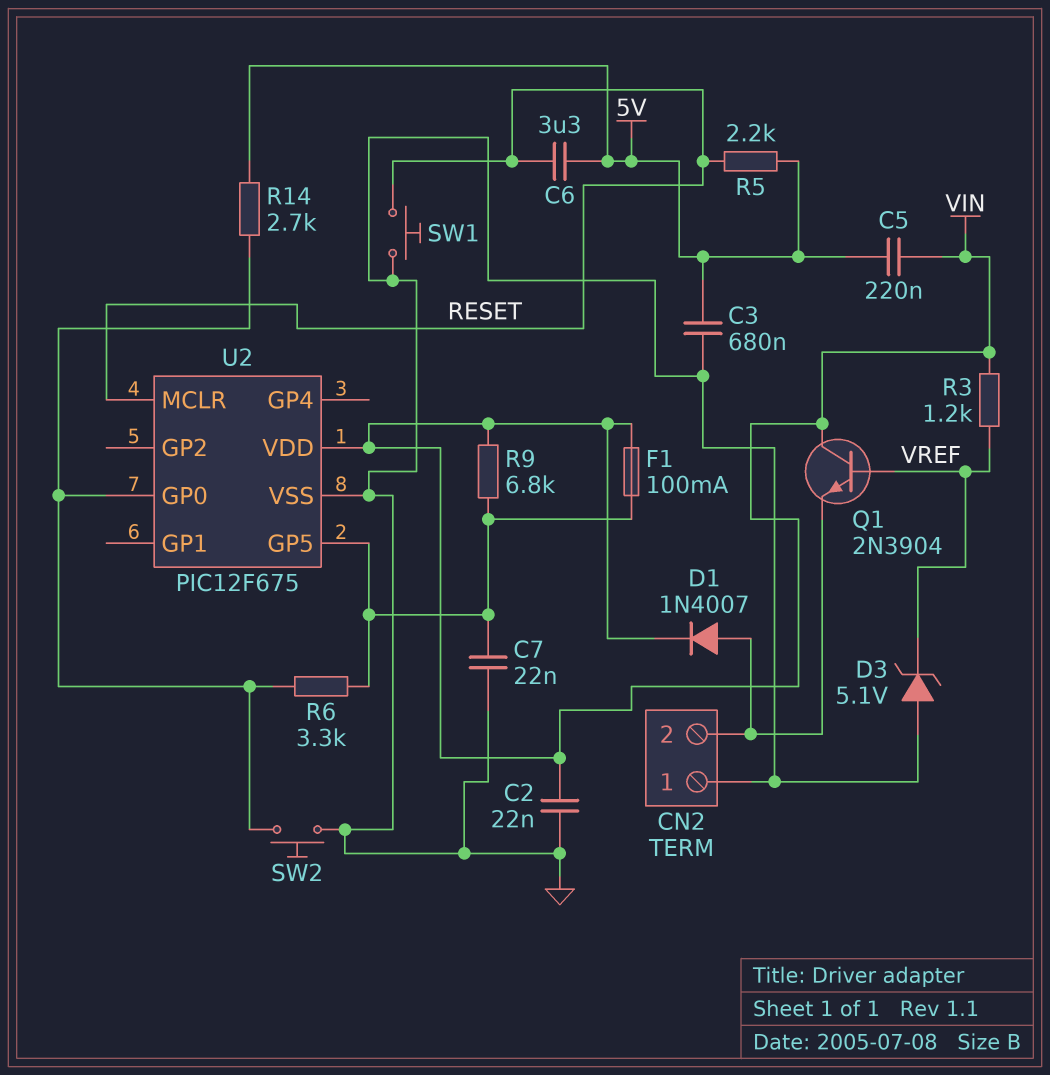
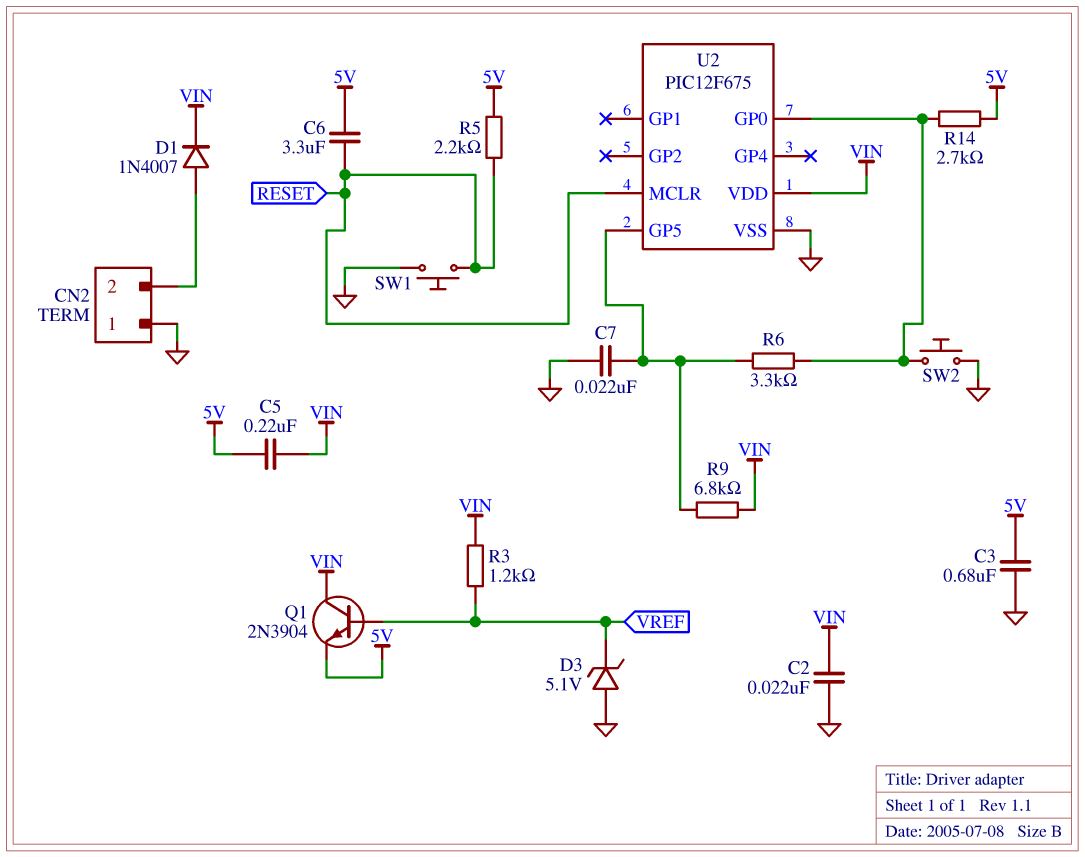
F1: 100mA (U2/GP5, VIN) -> none
Q1: NPN 2N3904 (B VREF, C VIN, E CN2/2) -> NPN 2N3904 (B VREF, C VIN, E 5V)

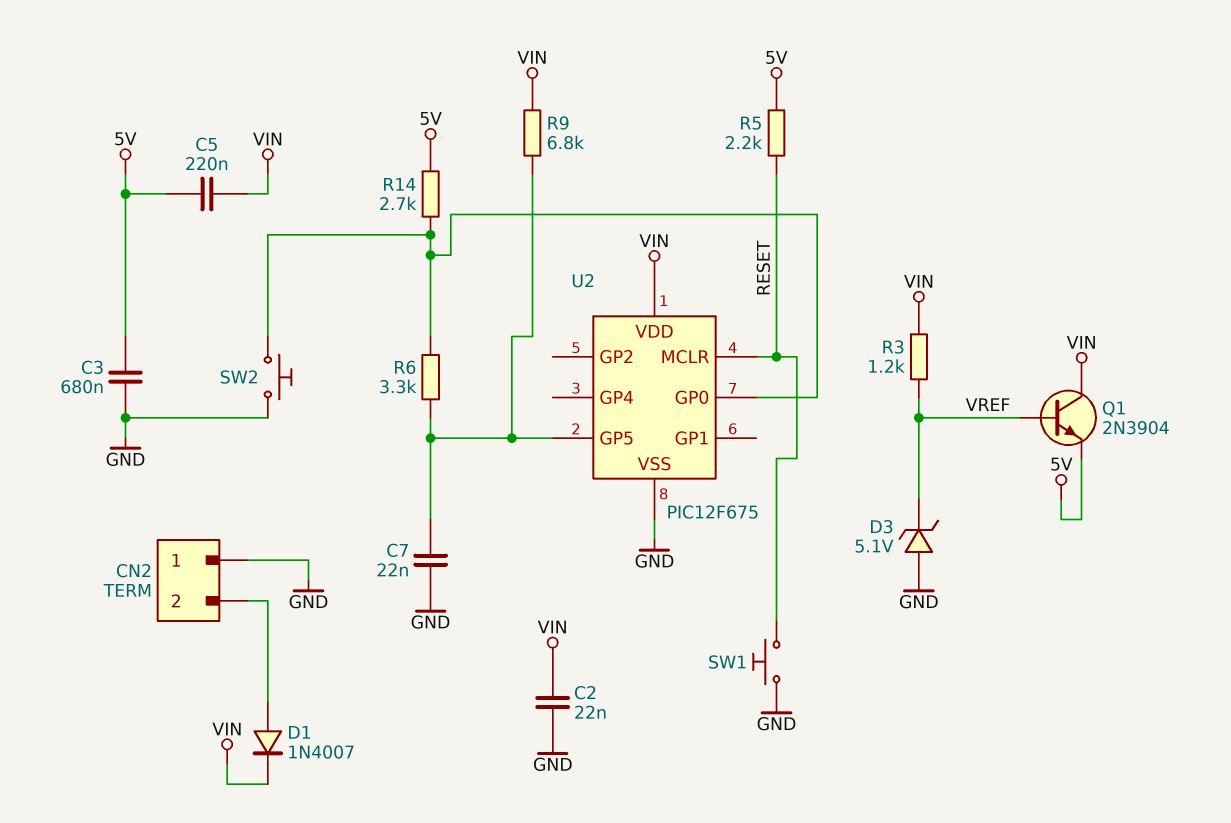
C6: 3.3uF (5V, RESET) -> none

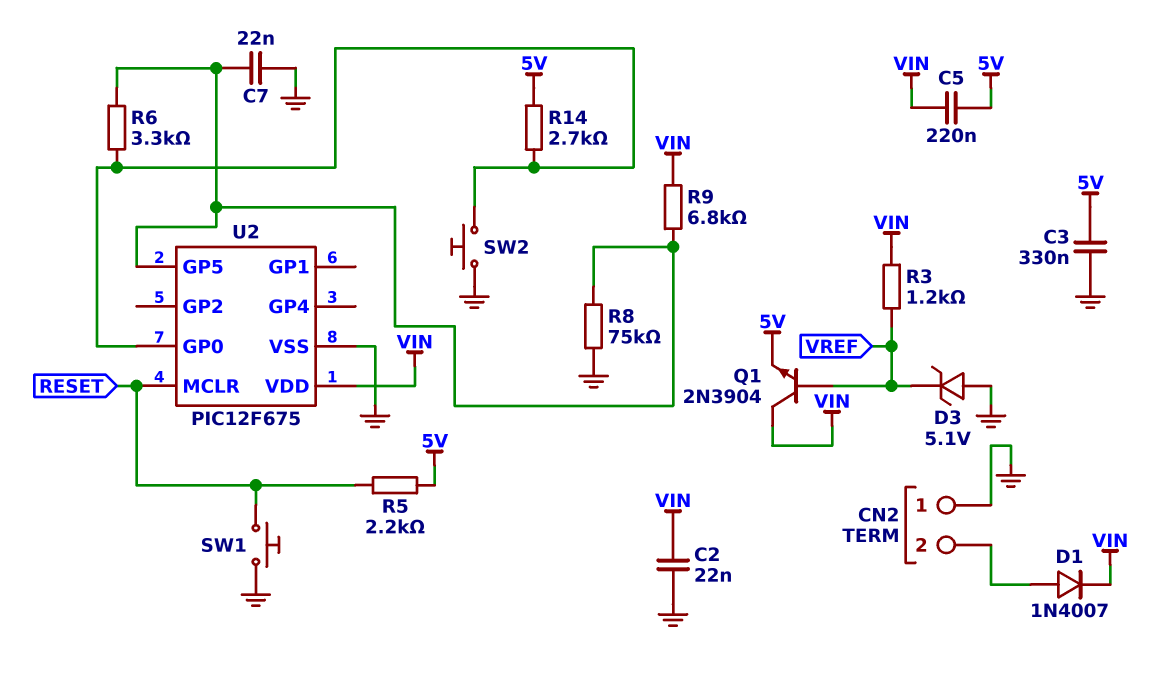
C3: 680nF (5V, GND) -> 330nF (5V, GND)
R8: none -> 75k (GND, U2/GP5)

